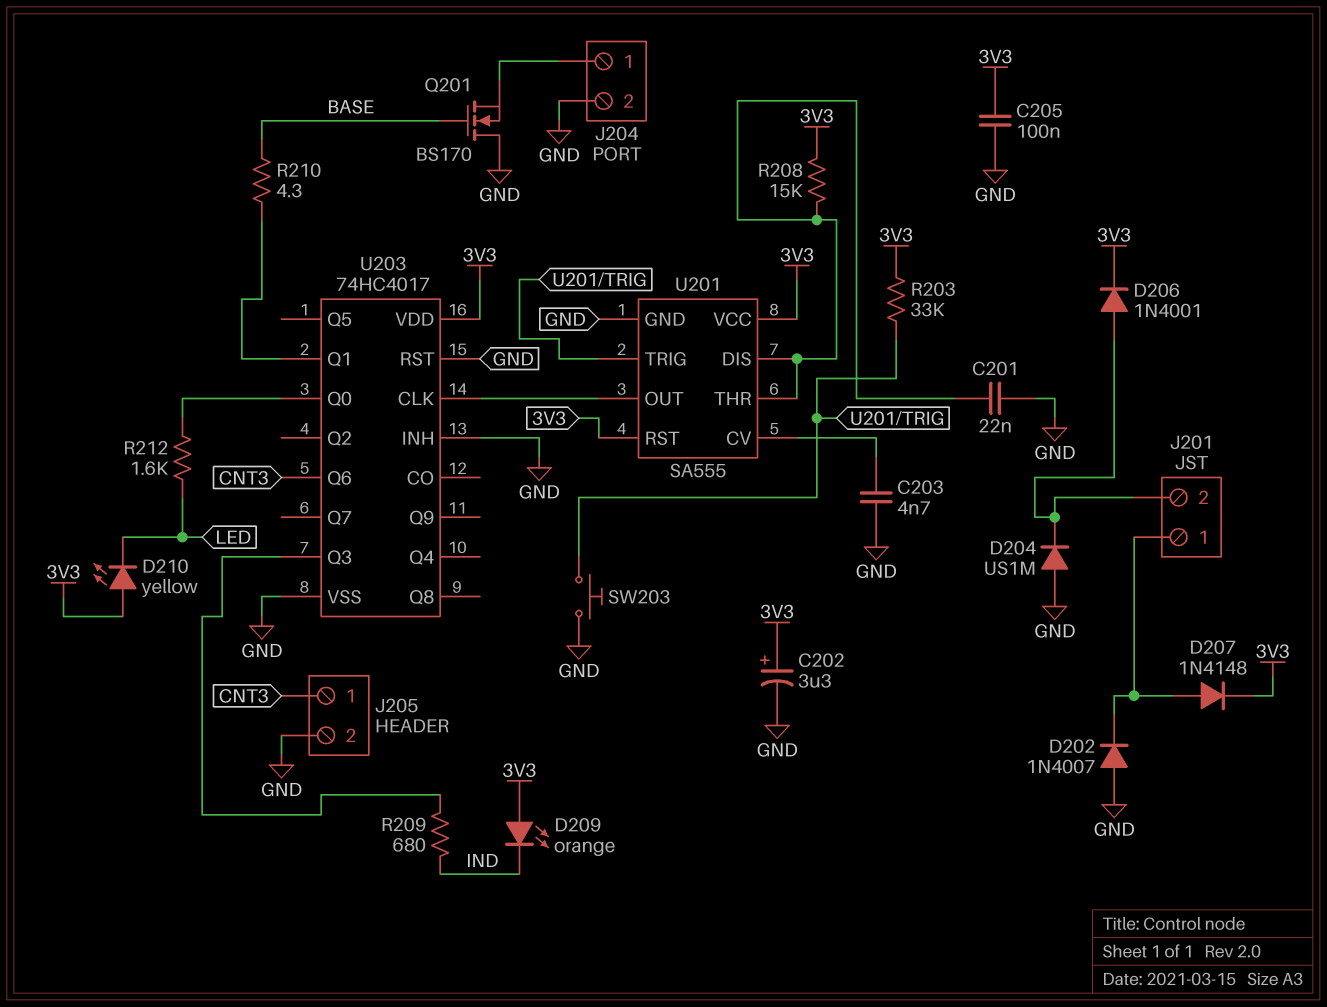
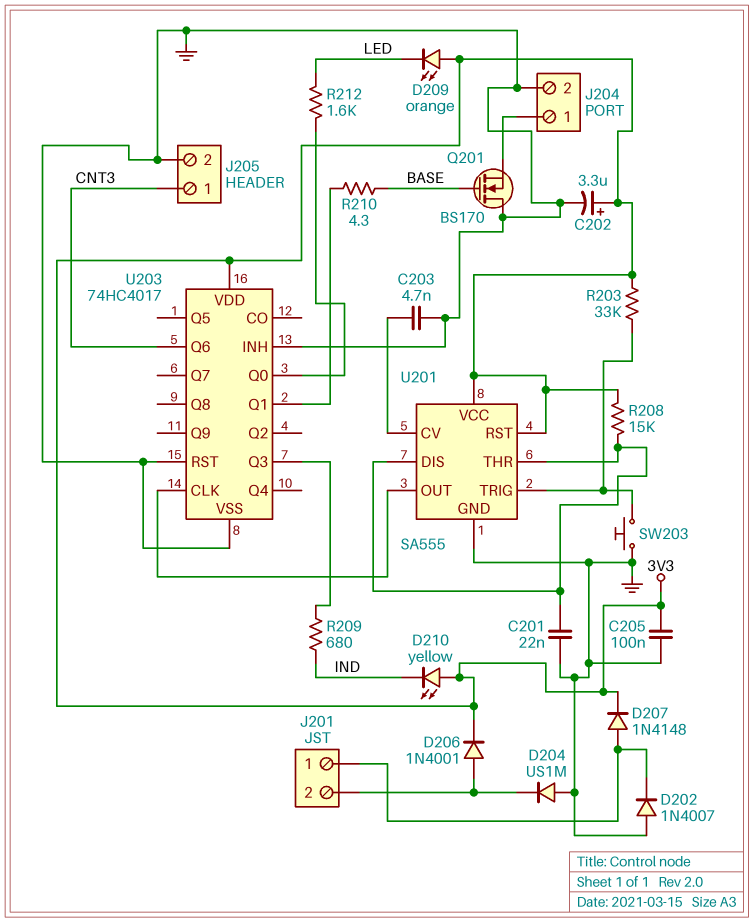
D209: LED orange (A 3V3, K IND) -> LED orange (A 3V3, K LED)
D210: LED yellow (A 3V3, K LED) -> LED yellow (A 3V3, K IND)

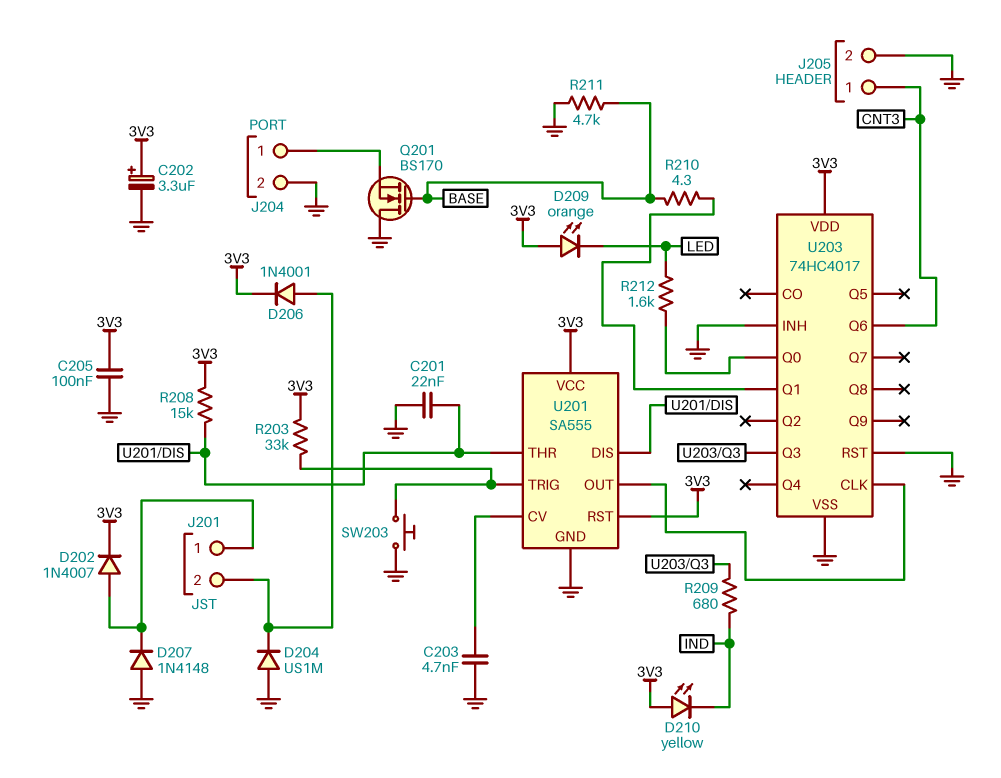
D202: diode 1N4007 (A GND, K J201/1) -> diode 1N4007 (A J201/1, K 3V3)
D207: diode 1N4148 (A J201/1, K 3V3) -> diode 1N4148 (A GND, K J201/1)
R211: none -> 4.7k (BASE, GND)

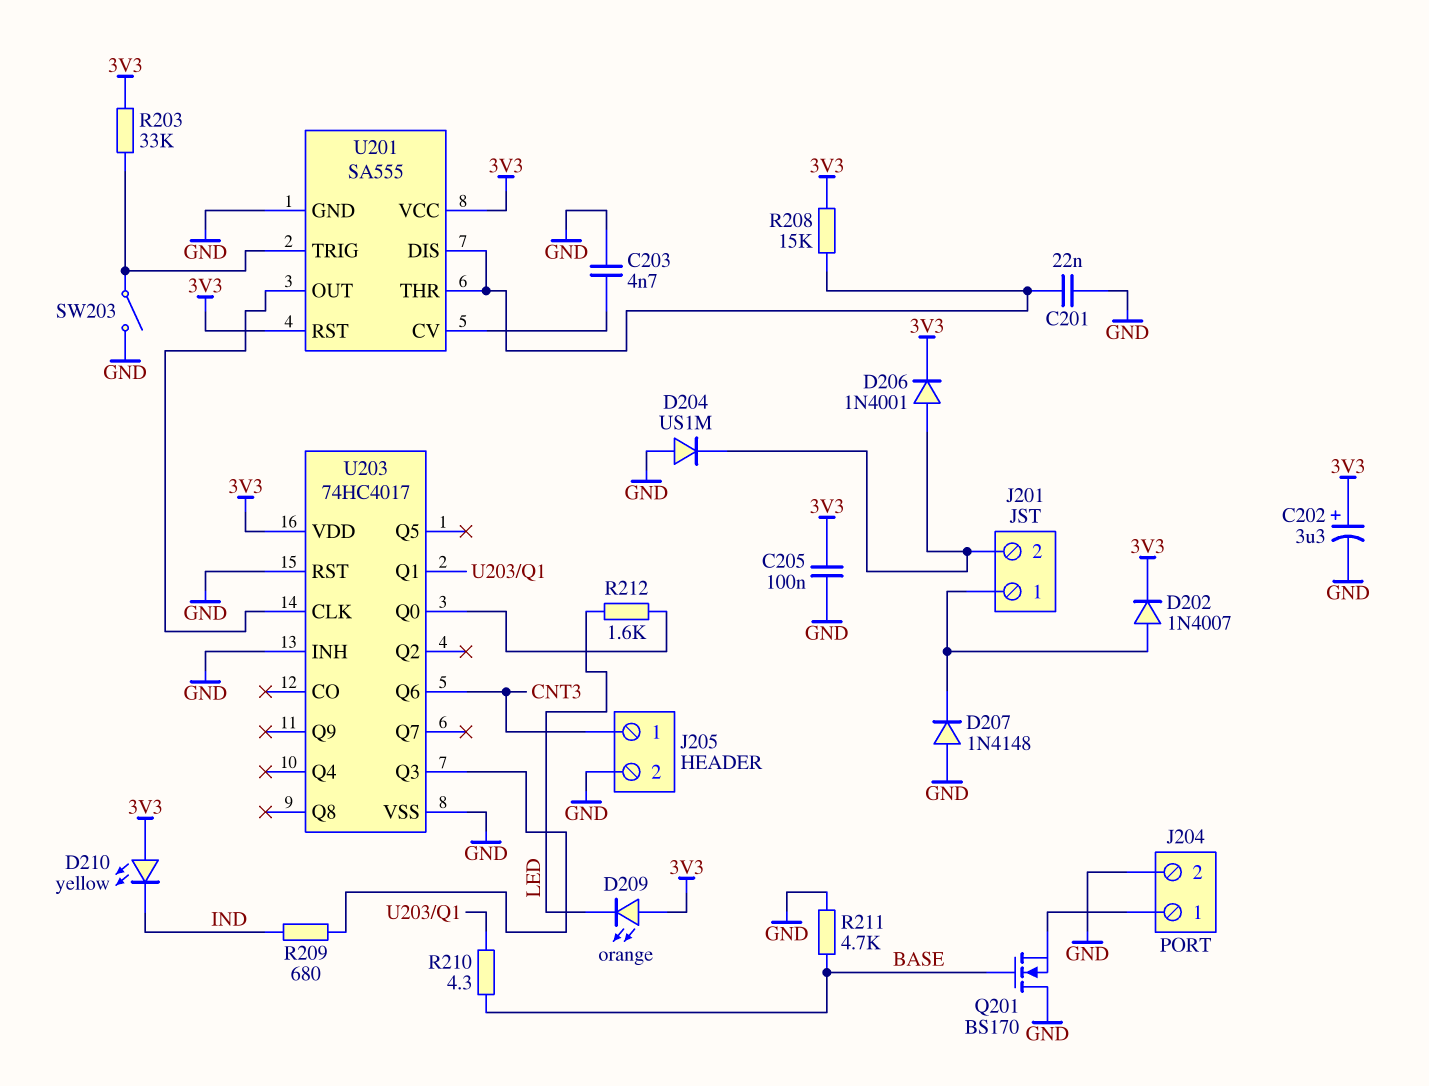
SW203: button (GND, U201/TRIG) -> switch (GND, U201/TRIG)

